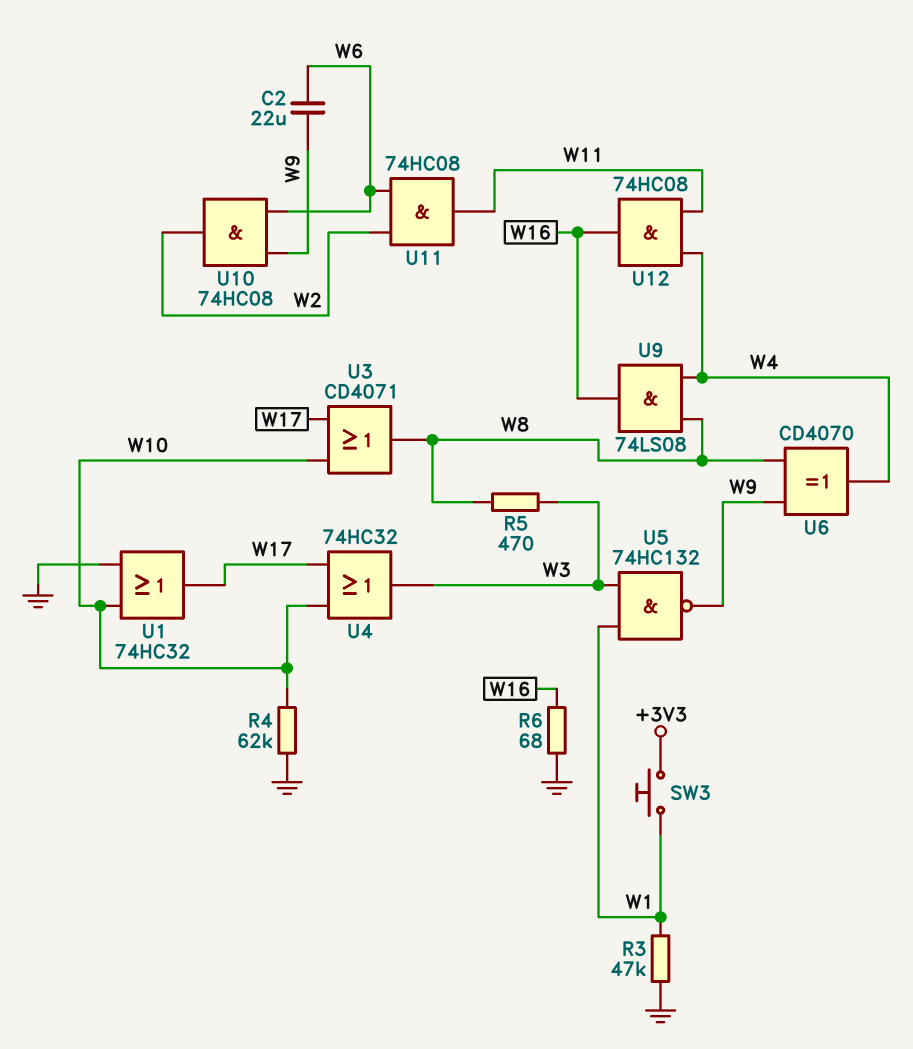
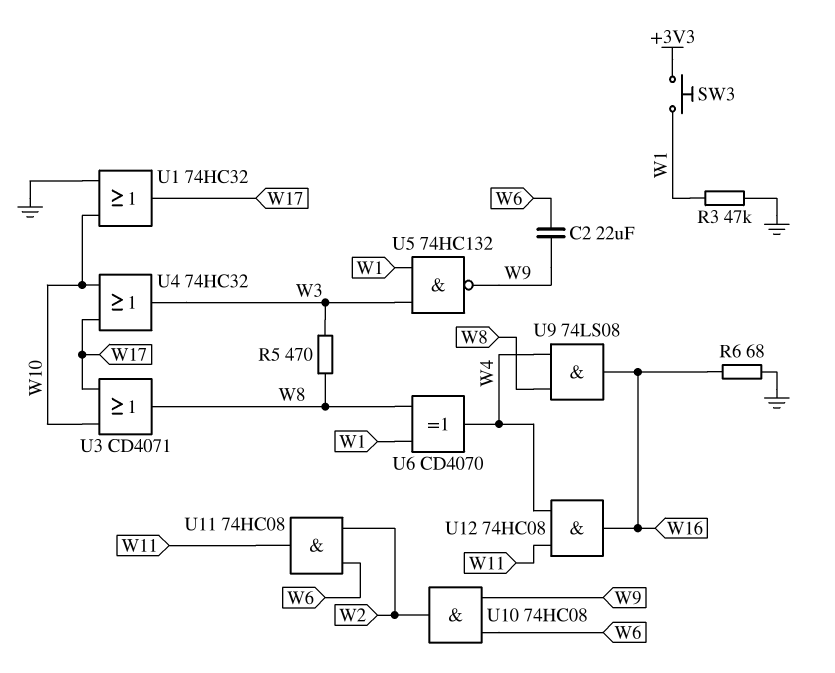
R4: 62k (GND, W10) -> none
U6: XOR CD4070 (in W8, in W9, out W4) -> XOR CD4070 (in W1, in W8, out W4)

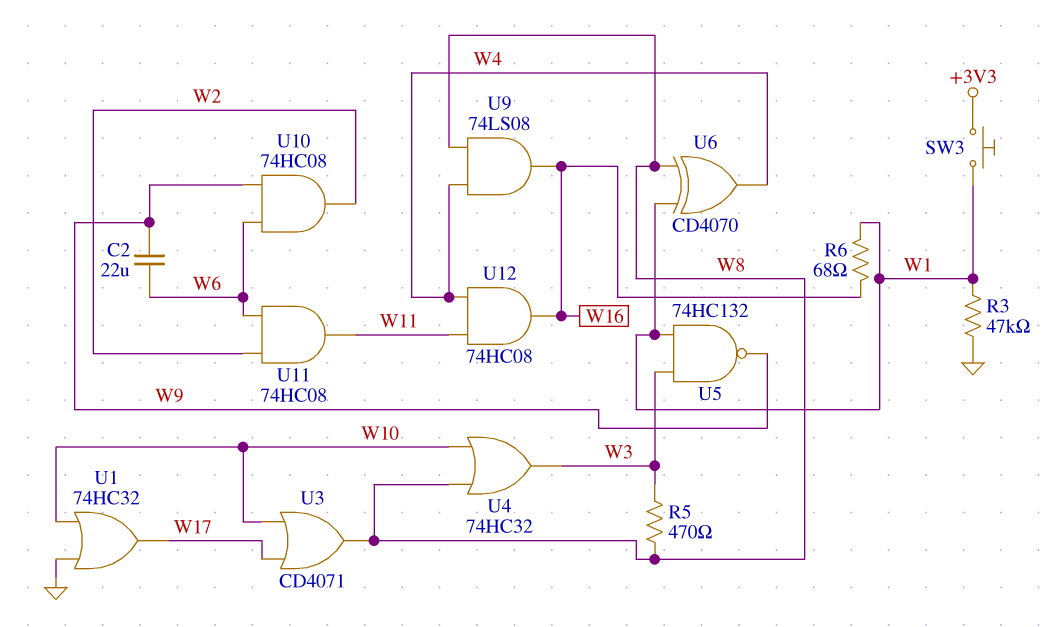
R6: 68 (GND, W16) -> 68 (W1, W16)
U4: OR 74HC32 (in W10, in W17, out W3) -> OR 74HC32 (in W8, in W10, out W3)

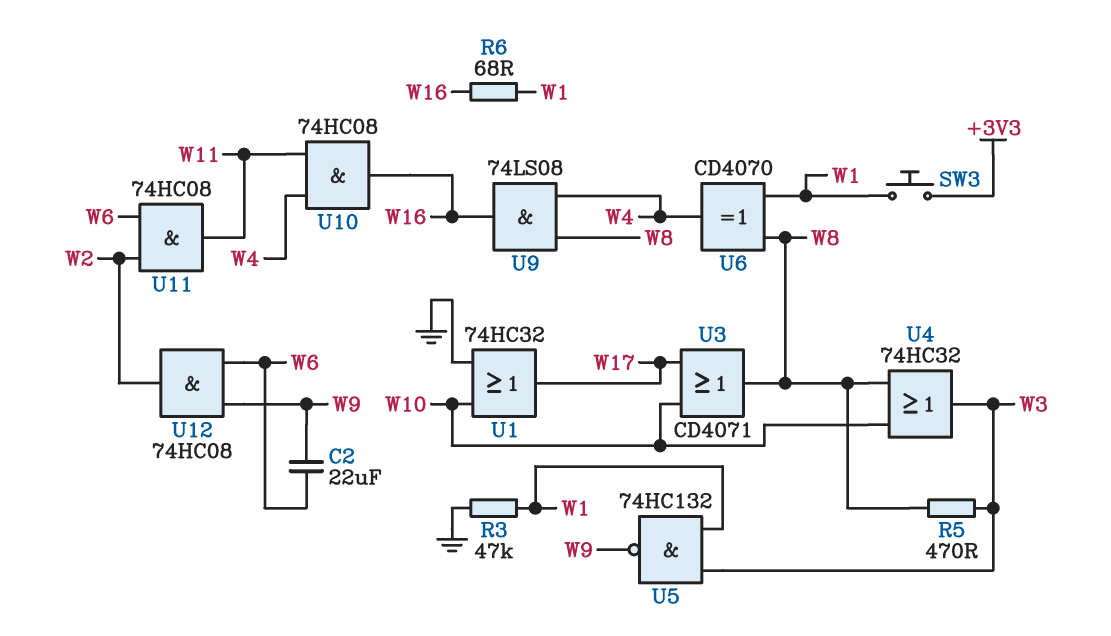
U10: AND 74HC08 (in W6, in W9, out W2) -> AND 74HC08 (in W4, in W11, out W16)
U12: AND 74HC08 (in W4, in W11, out W16) -> AND 74HC08 (in W6, in W9, out W2)

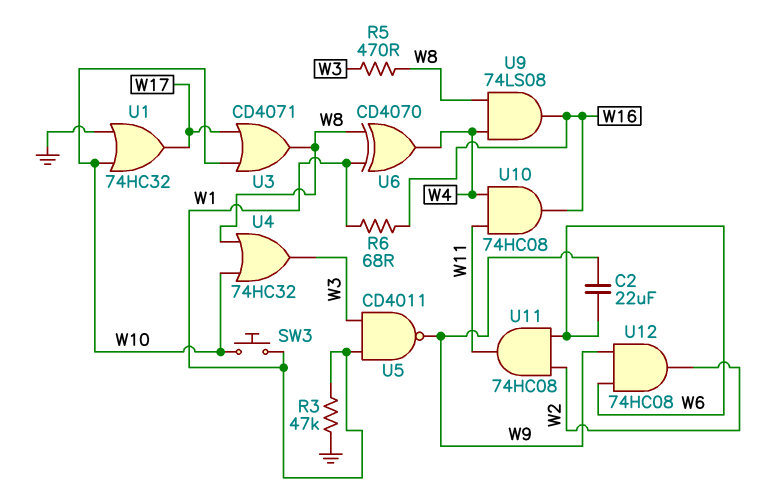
SW3: button (+3V3, W1) -> button (W1, W10)
U5: NAND 74HC132 (in W1, in W3, out W9) -> NAND CD4011 (in W1, in W3, out W9)

